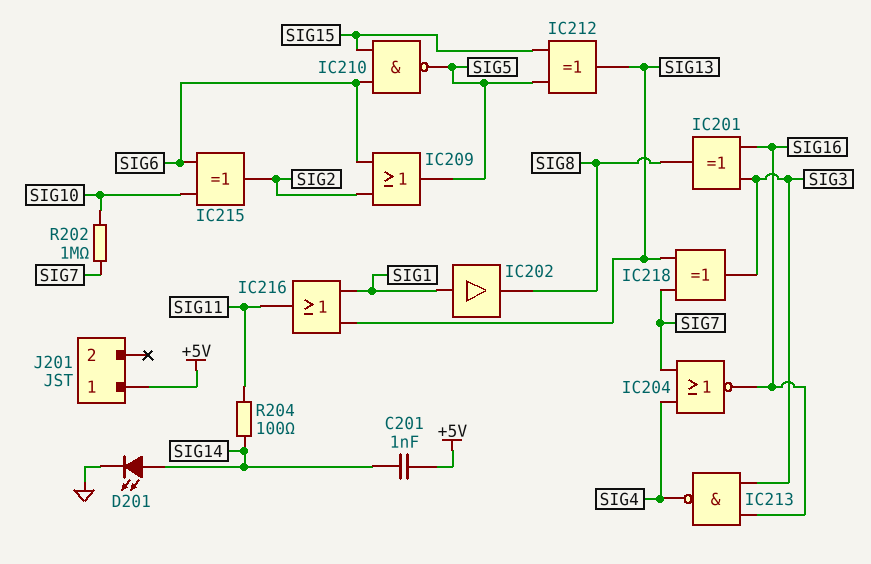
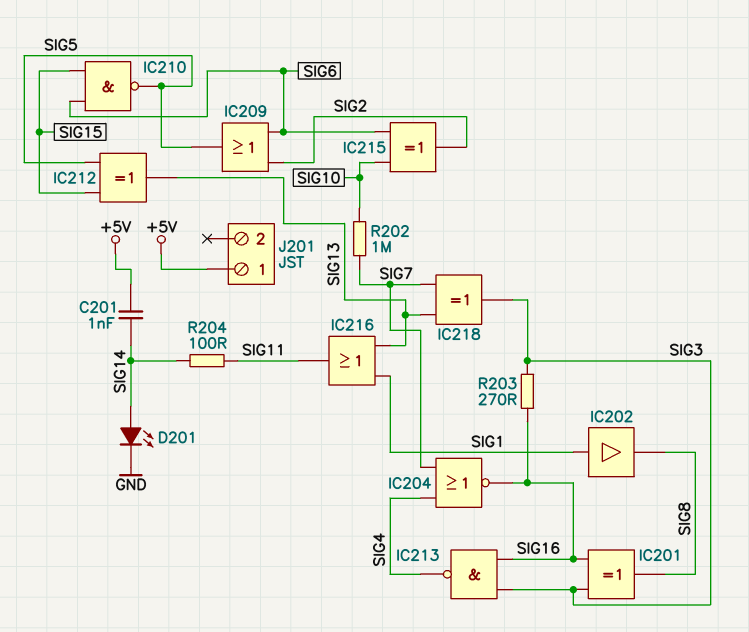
R203: none -> 270 (SIG3, SIG16)

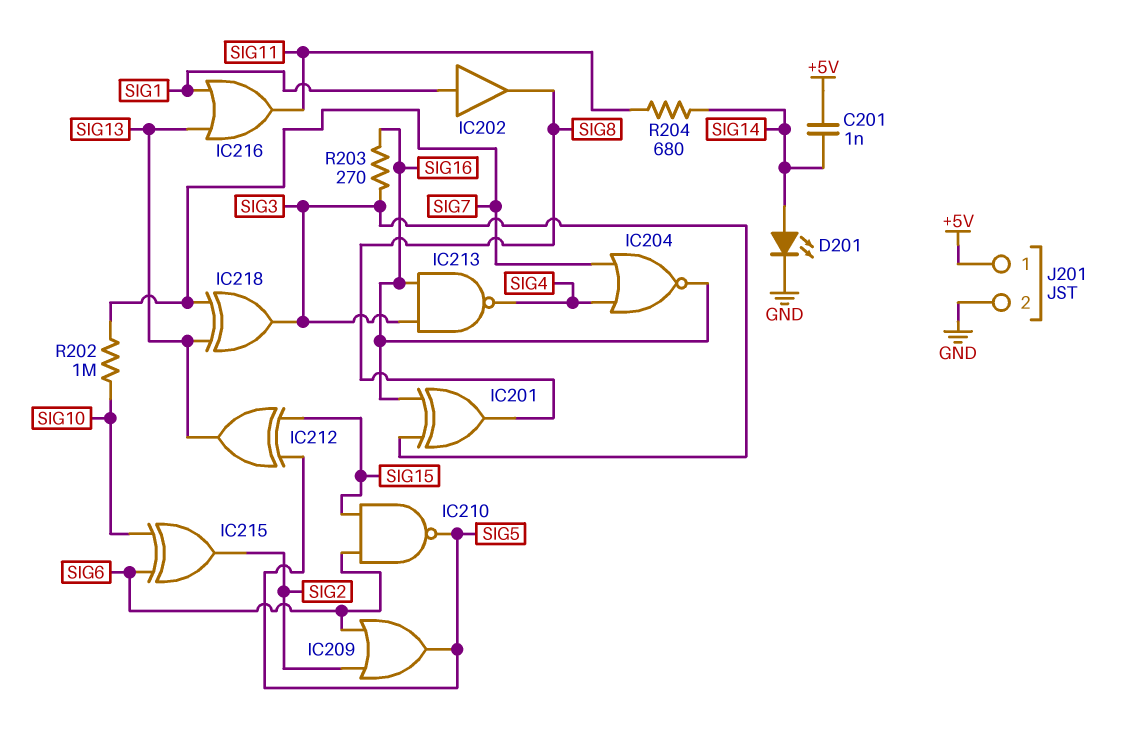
J201 pin 2: none -> GND
R204: 100 (SIG11, SIG14) -> 680 (SIG11, SIG14)

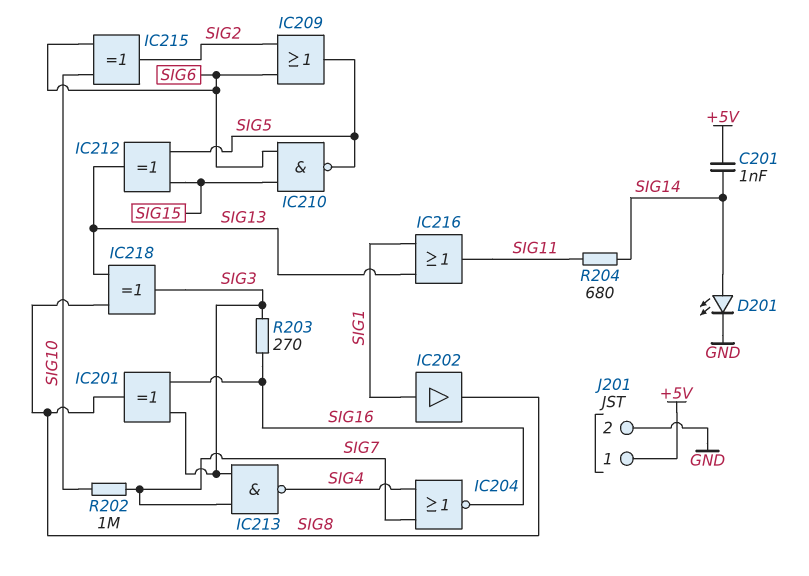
IC213: NAND (in SIG3, in SIG16, out SIG4) -> NAND (in SIG3, in SIG7, out SIG4)
IC218: XOR (in SIG7, in SIG13, out SIG3) -> XOR (in SIG8, in SIG13, out SIG3)

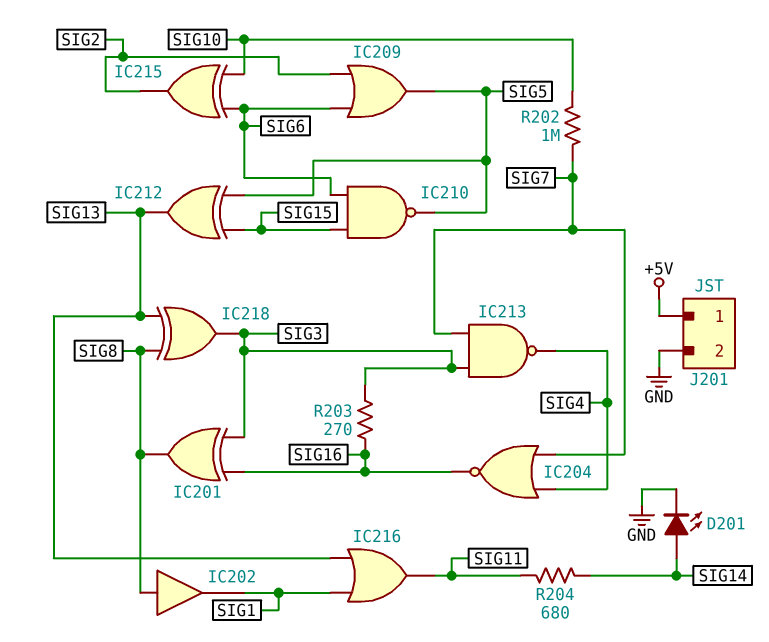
C201: 1nF (+5V, SIG14) -> none
IC202: buffer (in SIG1, out SIG8) -> buffer (in SIG8, out SIG1)

